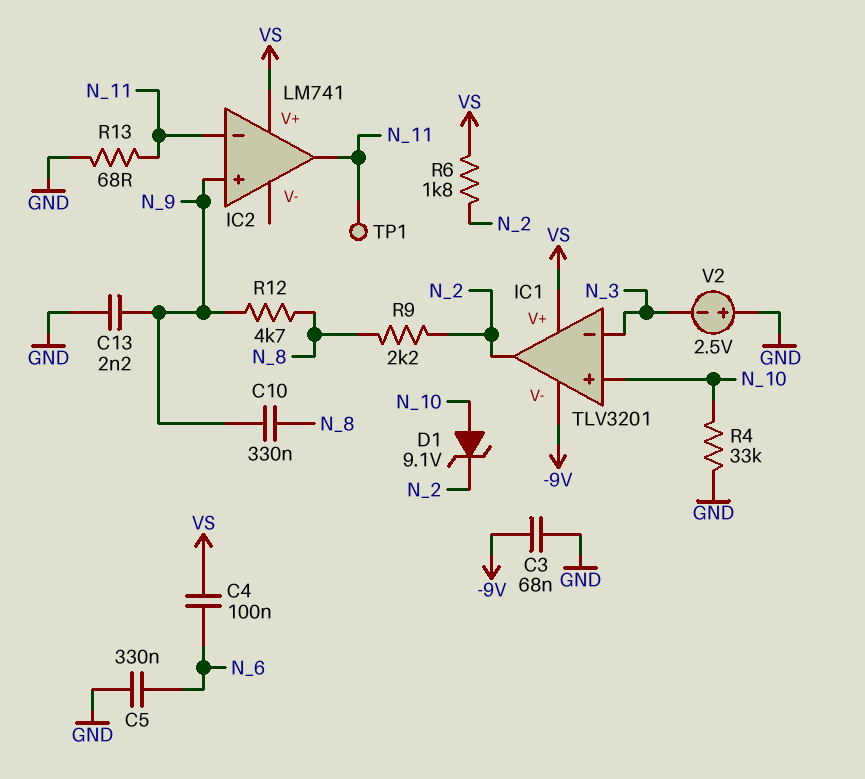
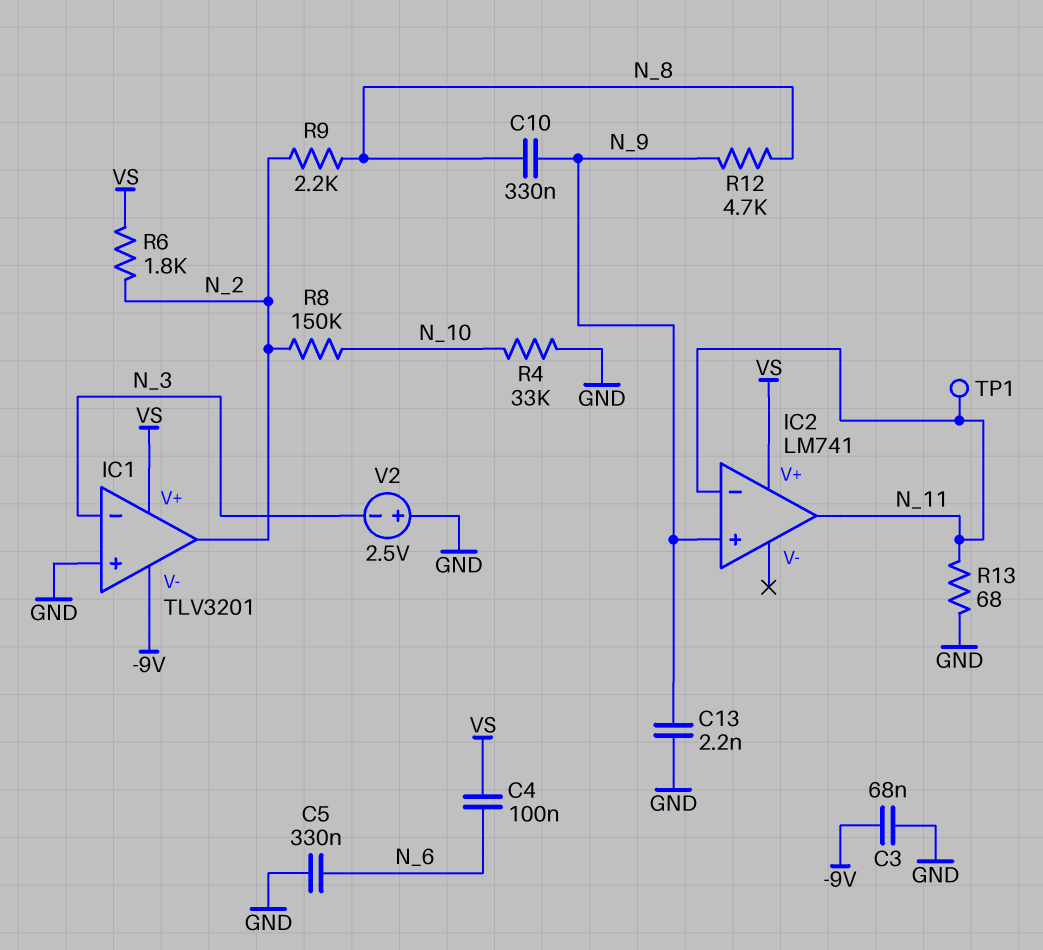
D1: zener 9.1V (A N_10, K N_2) -> none
IC1 pin in+: N_10 -> GND
R8: none -> 150k (N_2, N_10)

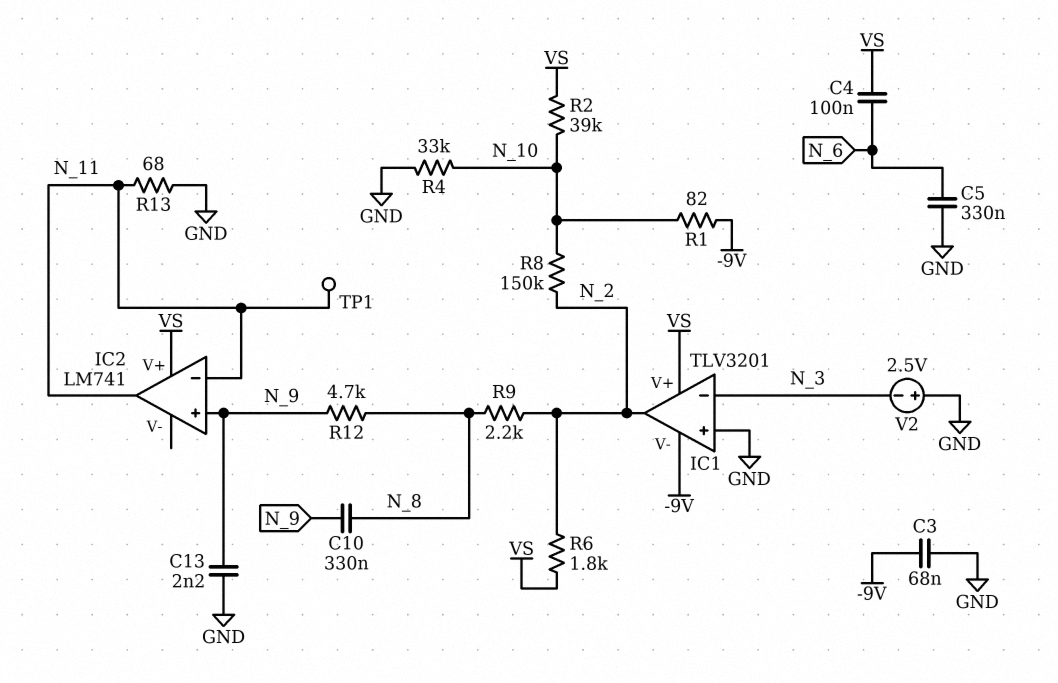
R1: none -> 82 (-9V, N_10)
R2: none -> 39k (N_10, VS)

